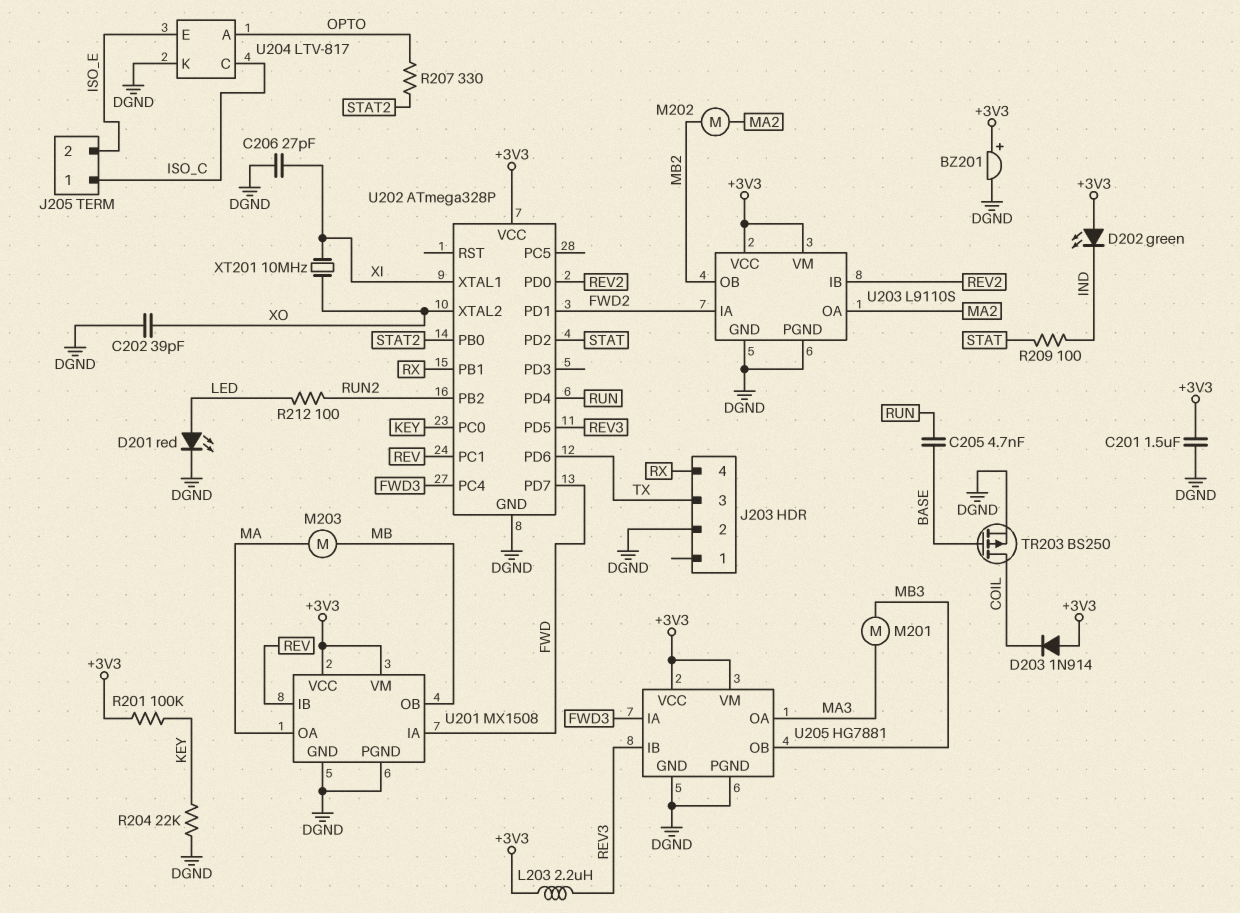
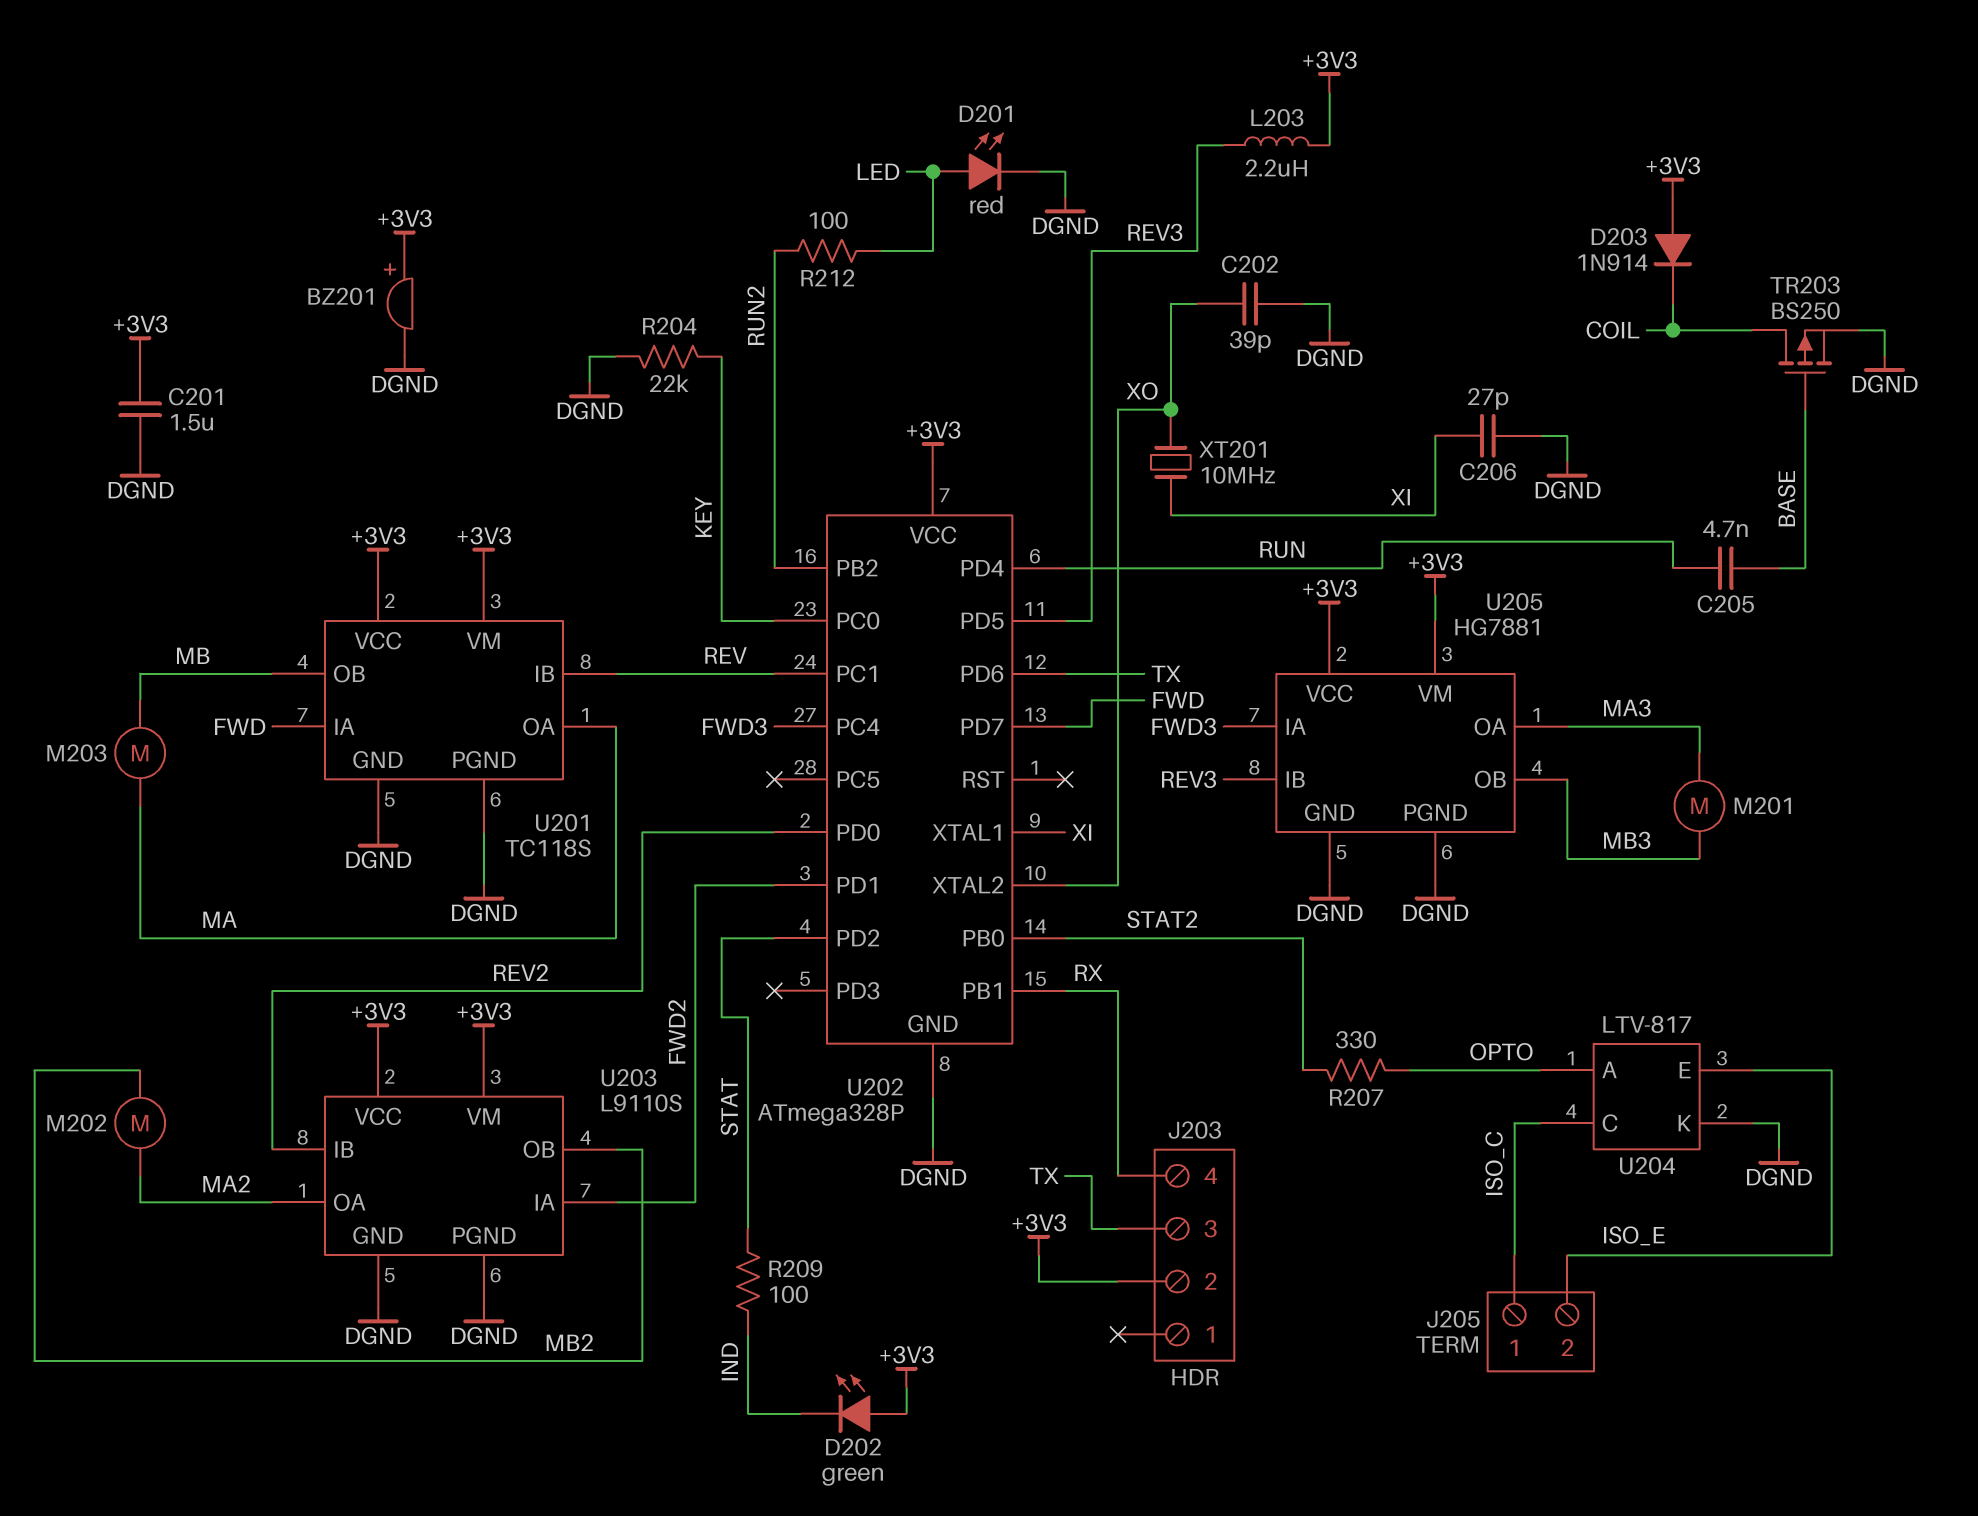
J203 pin 2: DGND -> +3V3
R201: 100k (+3V3, KEY) -> none
U201: MX1508 -> TC118S

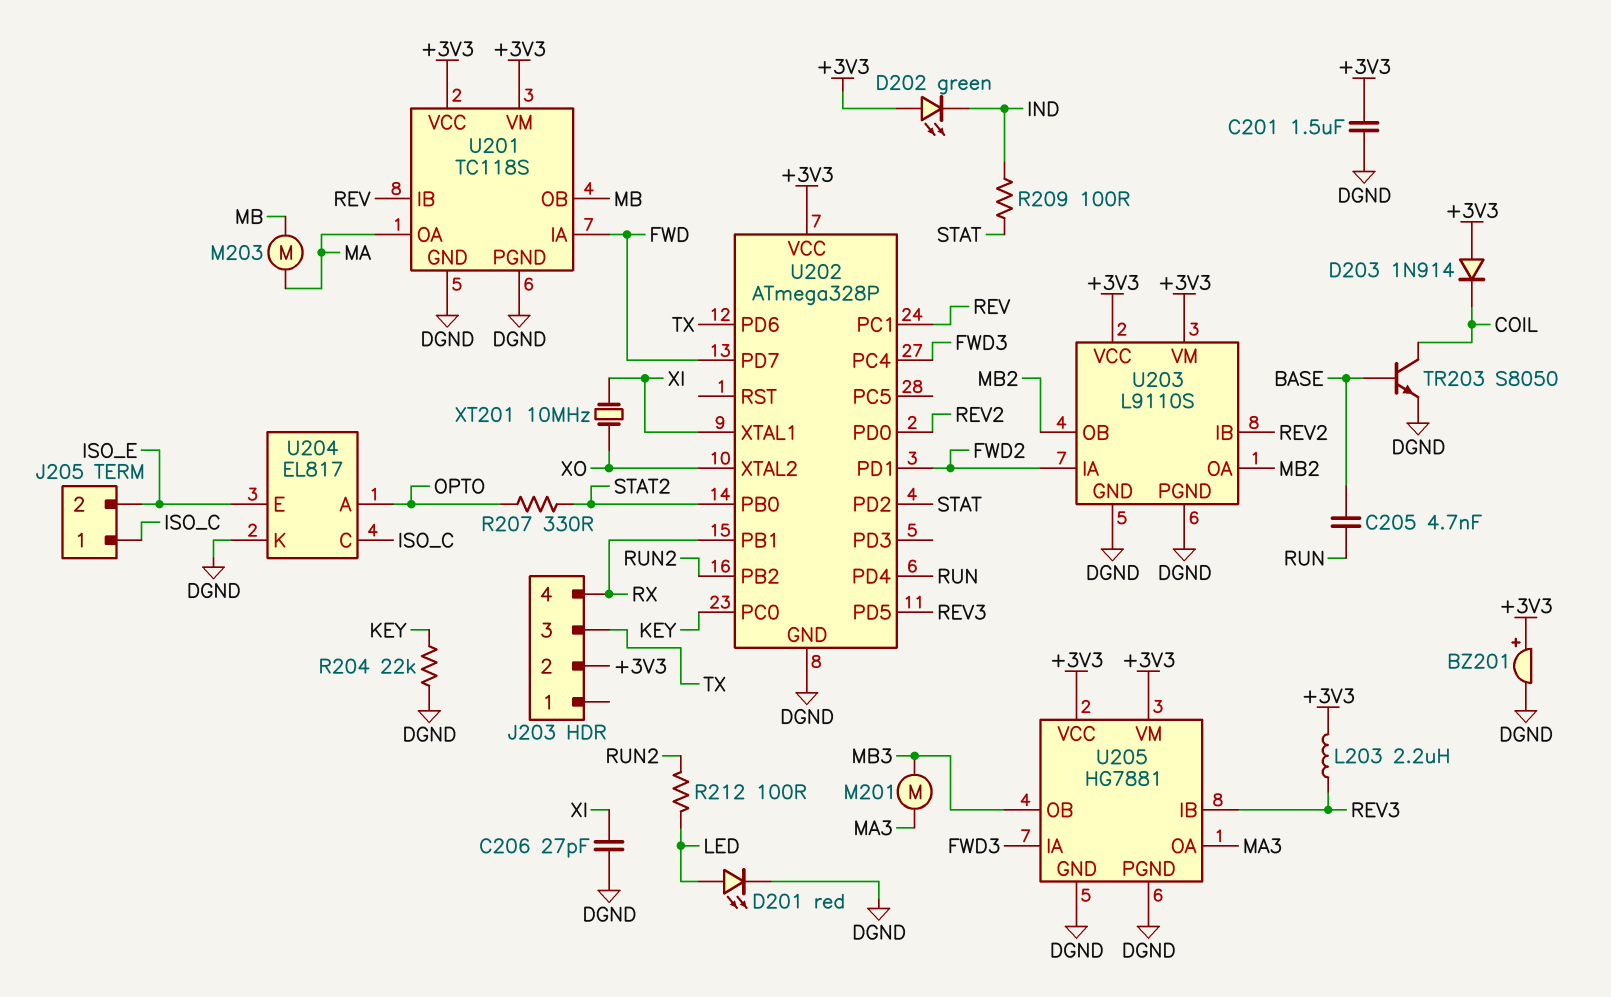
C202: 39pF (DGND, XO) -> none
M202: motor (MA2, MB2) -> none
TR203: PMOS BS250 (G BASE, D COIL, S DGND) -> NPN S8050 (B BASE, C COIL, E DGND)
U203 pin OA: MA2 -> MB2
U204: LTV-817 -> EL817

